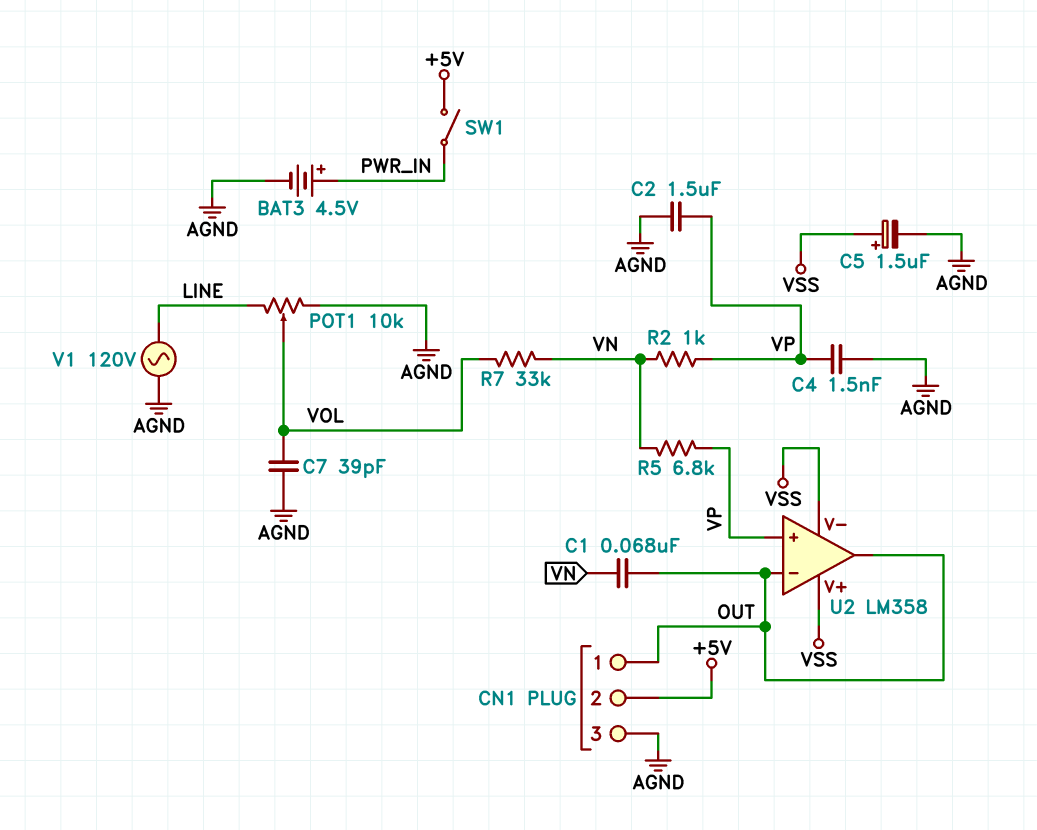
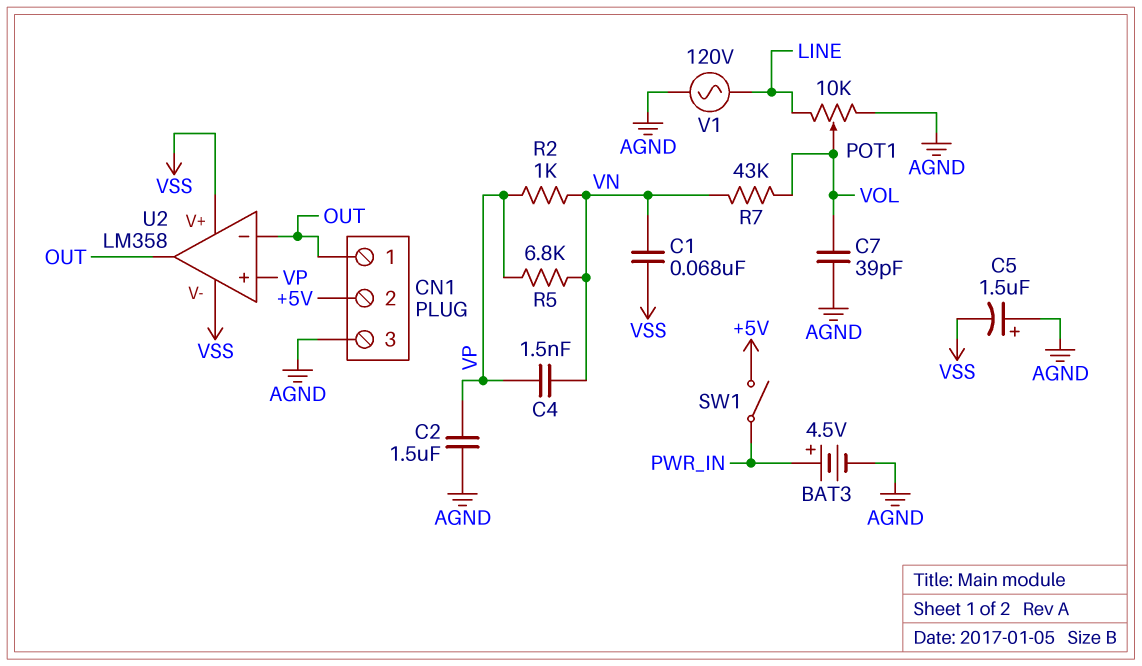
C1: 68nF (OUT, VN) -> 68nF (VN, VSS)
C4: 1.5nF (AGND, VP) -> 1.5nF (VN, VP)
C5: 1.5uF (plus VSS, minus AGND) -> 1.5uF (plus AGND, minus VSS)
R7: 33k (VN, VOL) -> 43k (VN, VOL)

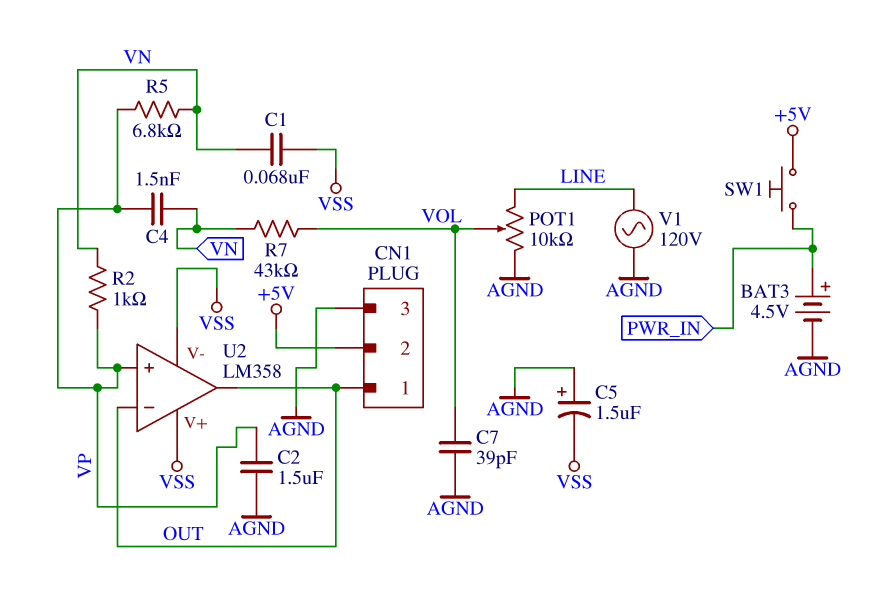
SW1: switch (+5V, PWR_IN) -> button (+5V, PWR_IN)

